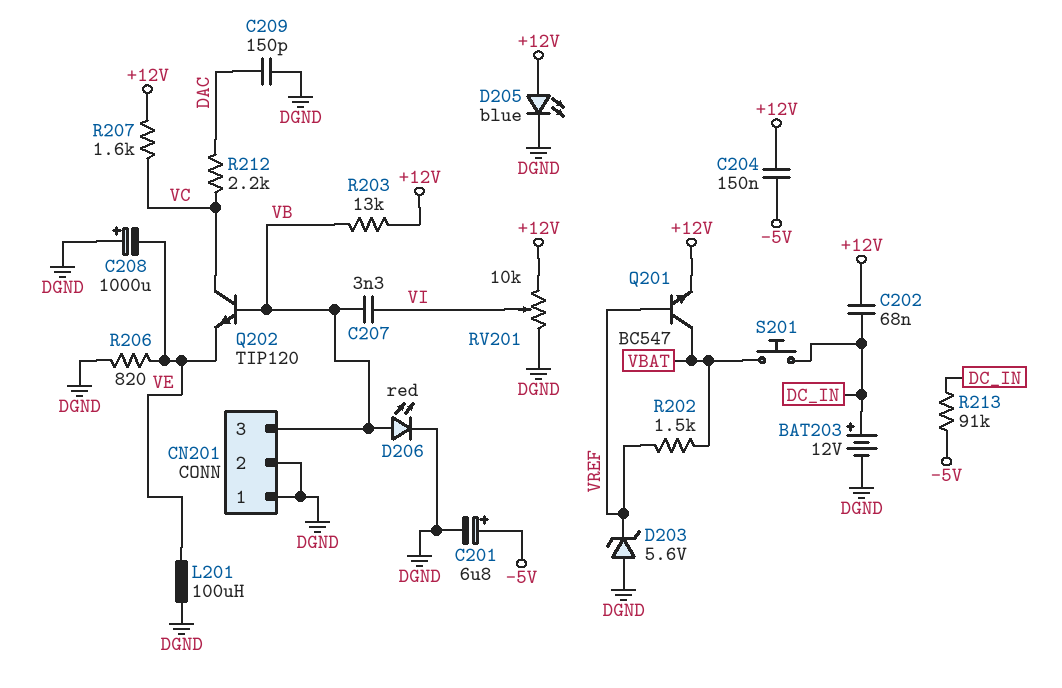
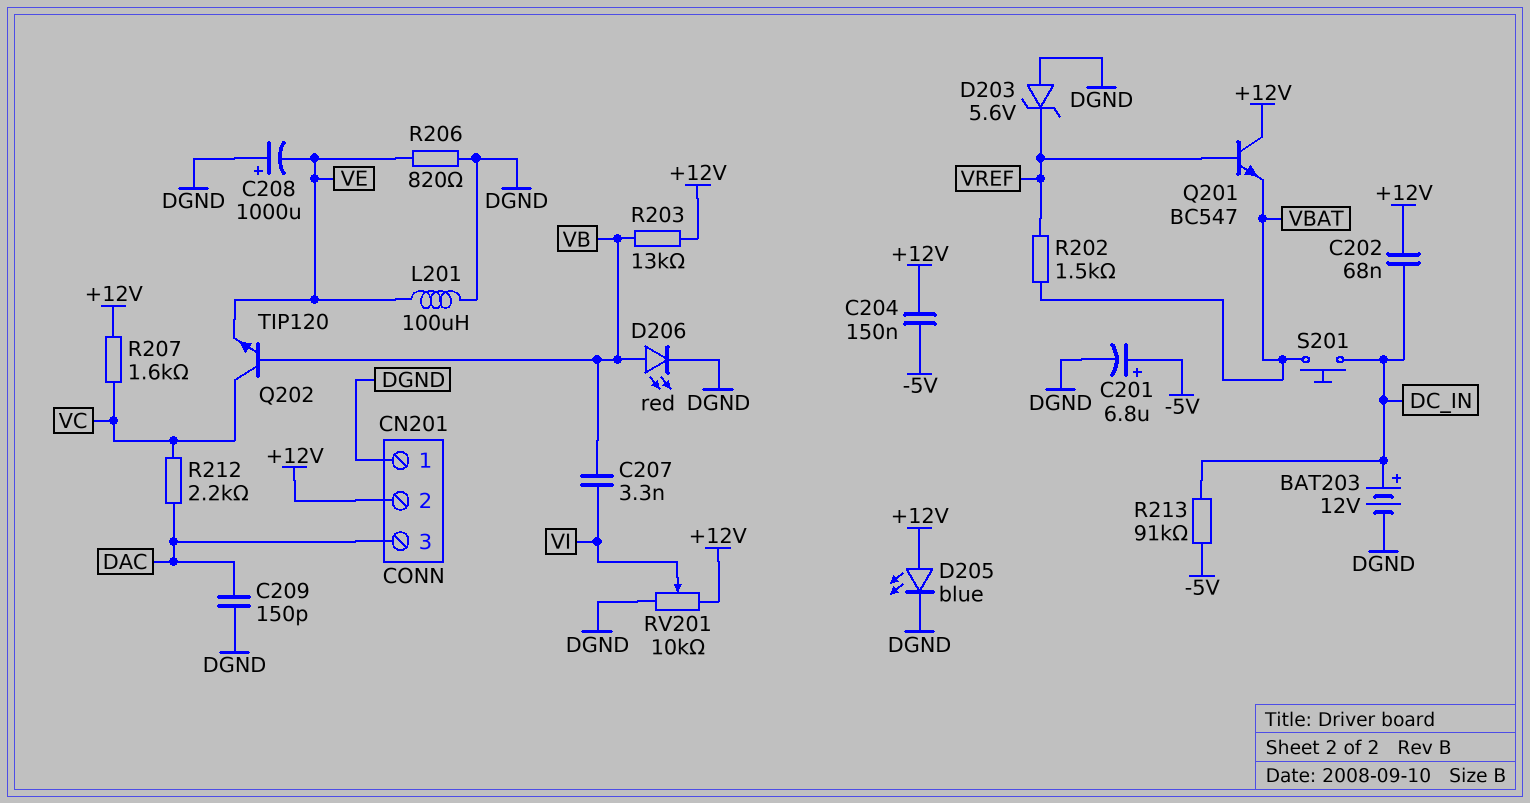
CN201 pin 2: DGND -> +12V
CN201 pin 3: VB -> DAC
Q201: NPN BC547 (B VREF, C VBAT, E +12V) -> NPN BC547 (B VREF, C +12V, E VBAT)

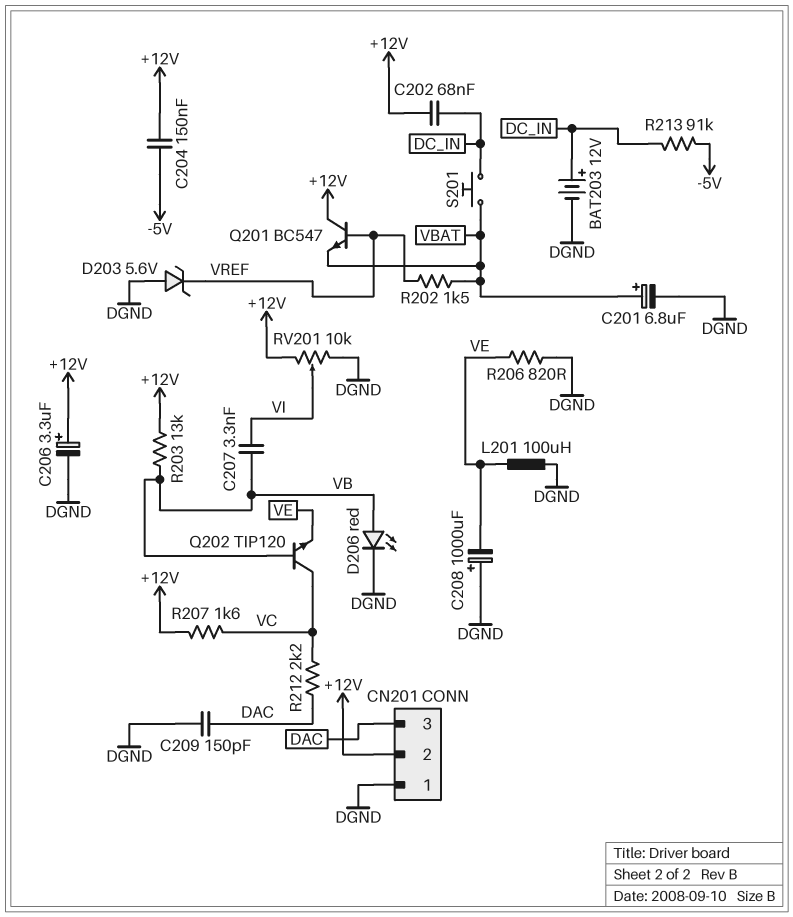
C201: 6.8uF (plus -5V, minus DGND) -> 6.8uF (plus VBAT, minus DGND)
C206: none -> 3.3uF (plus +12V, minus DGND)
D205: LED blue (A +12V, K DGND) -> none

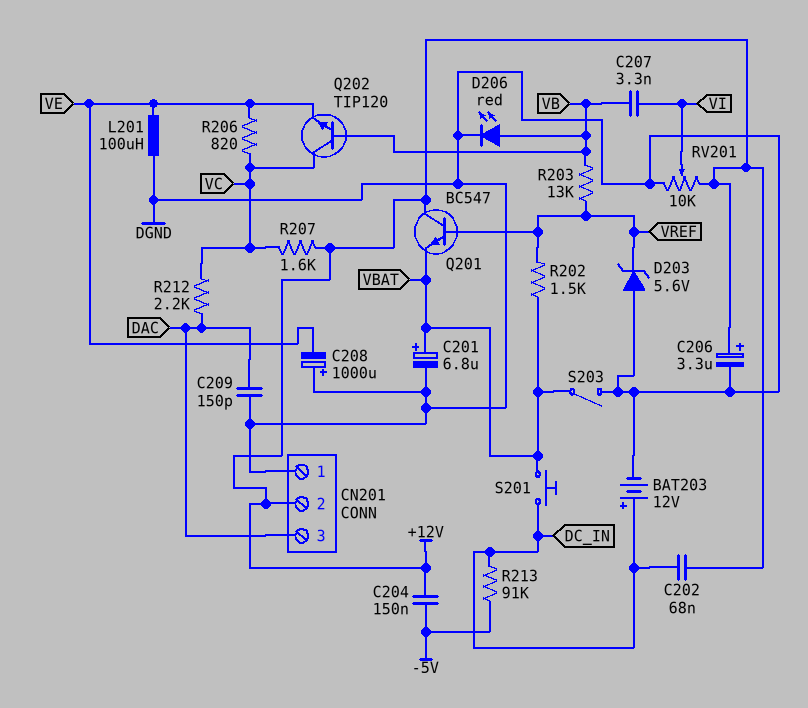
R203: 13k (+12V, VB) -> 13k (VB, VREF)
R206: 820 (DGND, VE) -> 820 (VC, VE)
S203: none -> switch (DGND, VBAT)

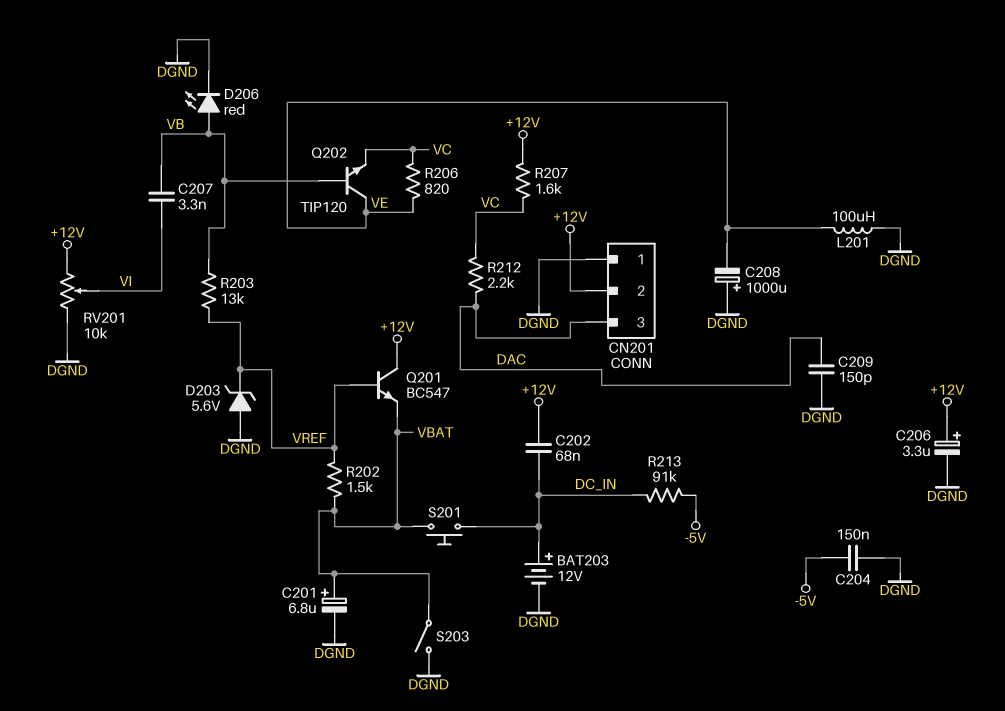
C204: 150nF (+12V, -5V) -> 150nF (-5V, DGND)
Q202: NPN TIP120 (B VB, C VC, E VE) -> NPN TIP120 (B VB, C VE, E VC)

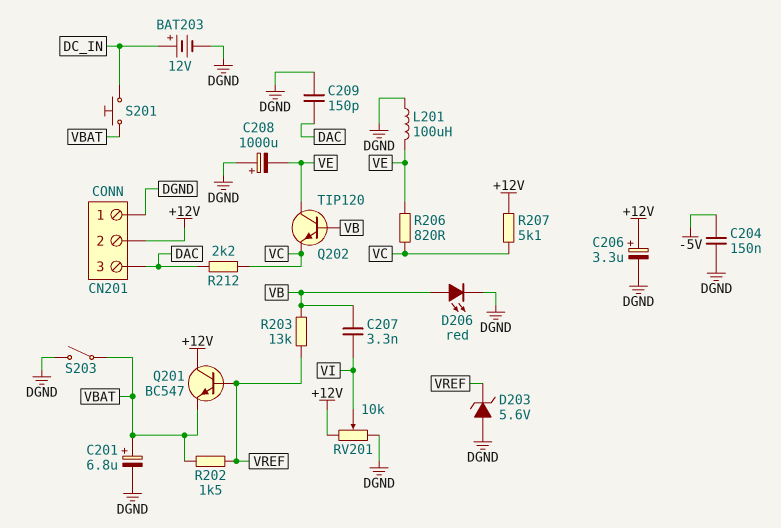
C202: 68nF (+12V, DC_IN) -> none
R207: 1.6k (+12V, VC) -> 5.1k (+12V, VC)
R213: 91k (-5V, DC_IN) -> none

